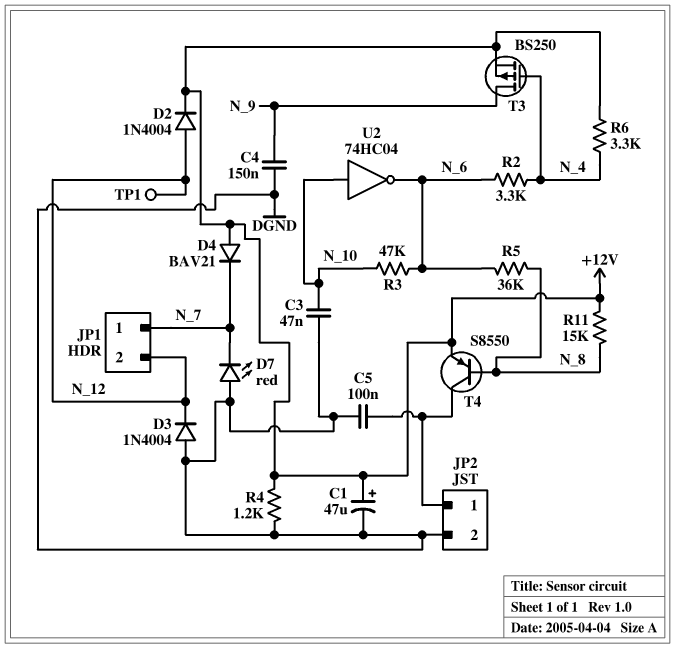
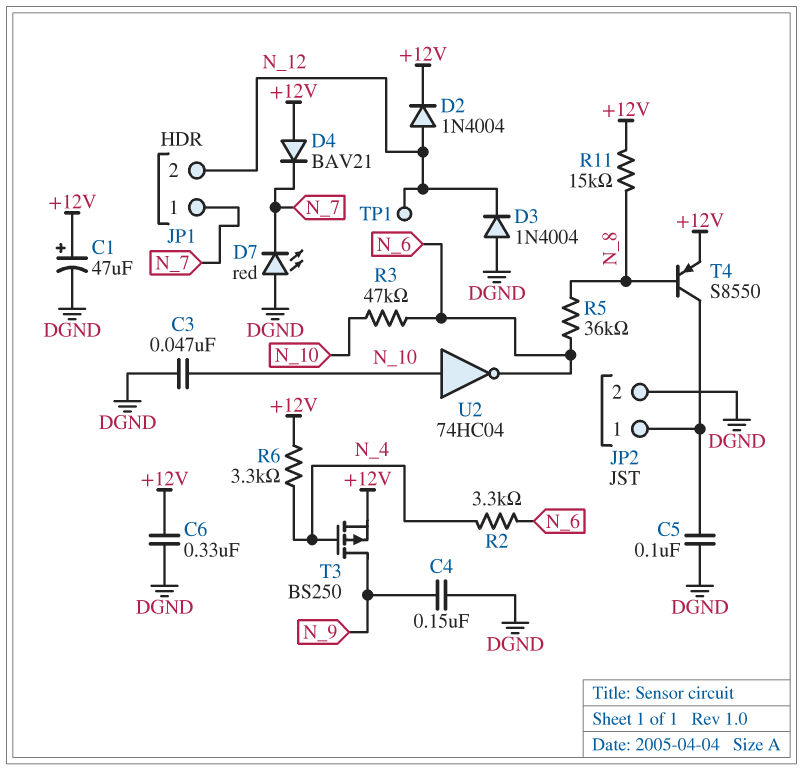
C6: none -> 330nF (+12V, DGND)
R4: 1.2k (+12V, DGND) -> none

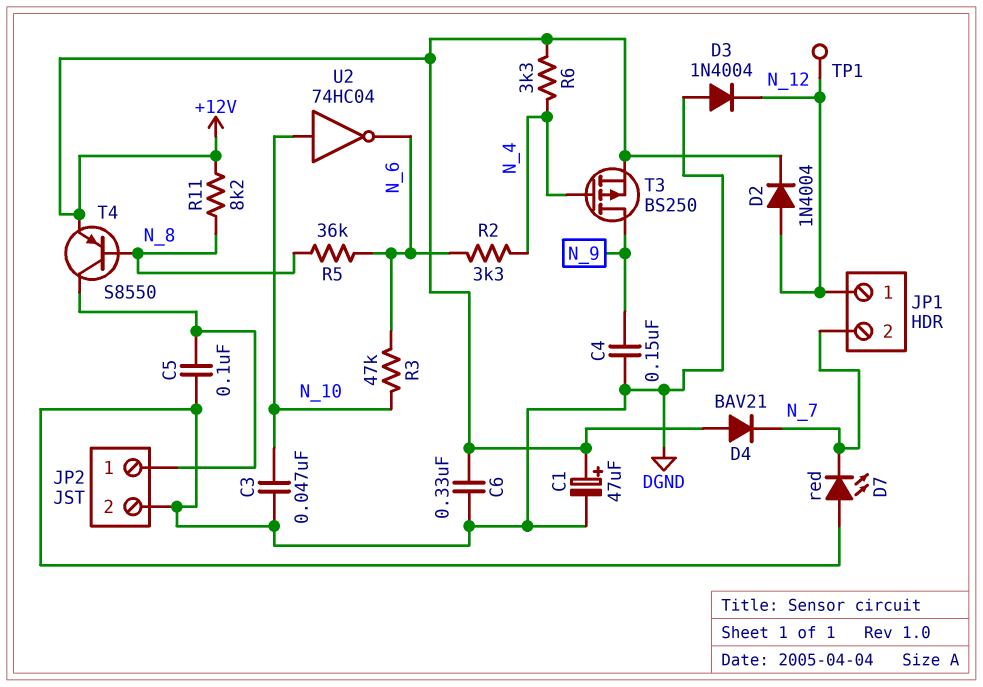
JP1 pin 1: N_7 -> N_12
JP1 pin 2: N_12 -> N_7
R11: 15k (+12V, N_8) -> 8.2k (+12V, N_8)

